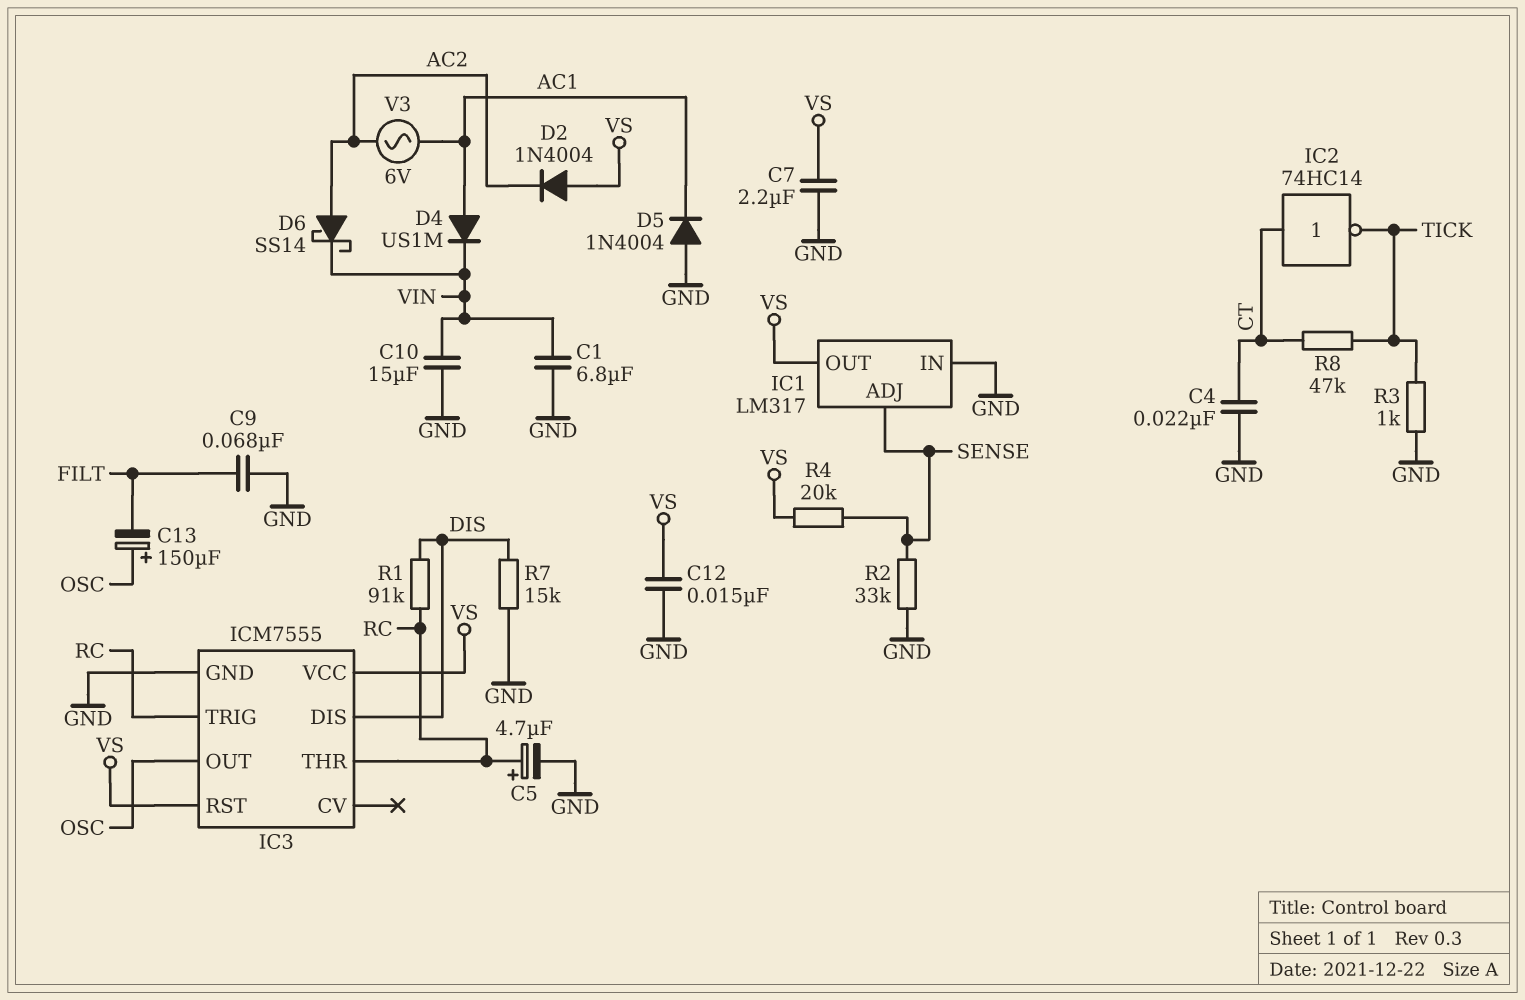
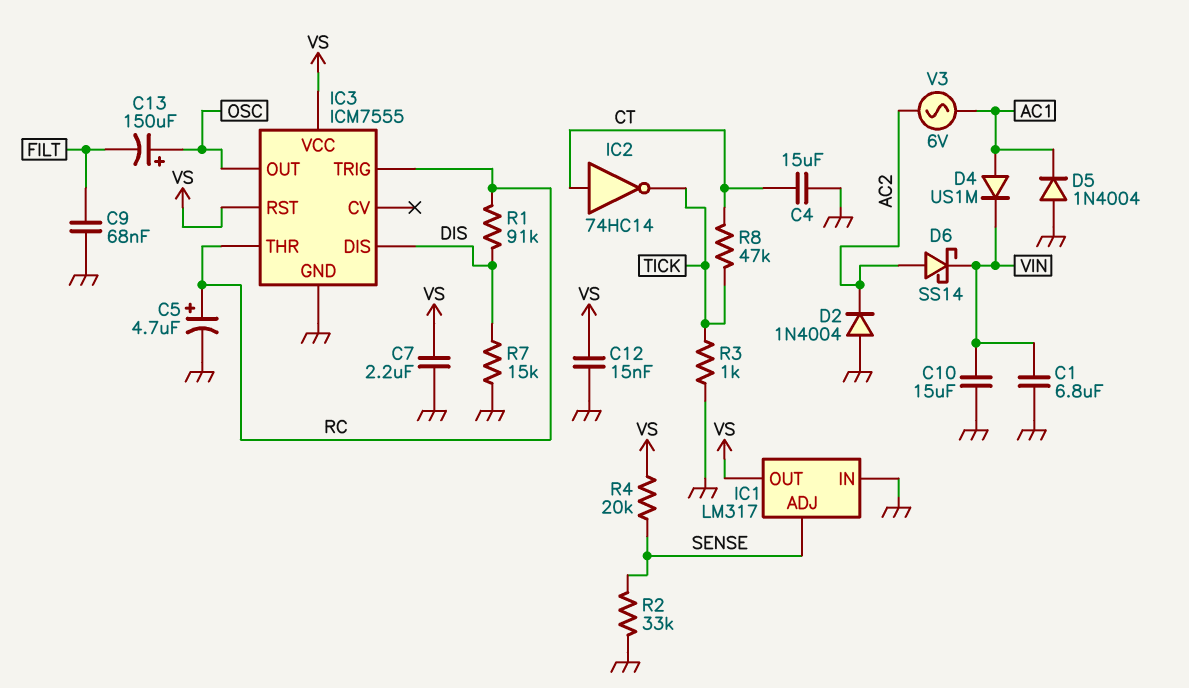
C4: 22nF (CT, GND) -> 15uF (CT, GND)
D2: diode 1N4004 (A VS, K AC2) -> diode 1N4004 (A GND, K AC2)

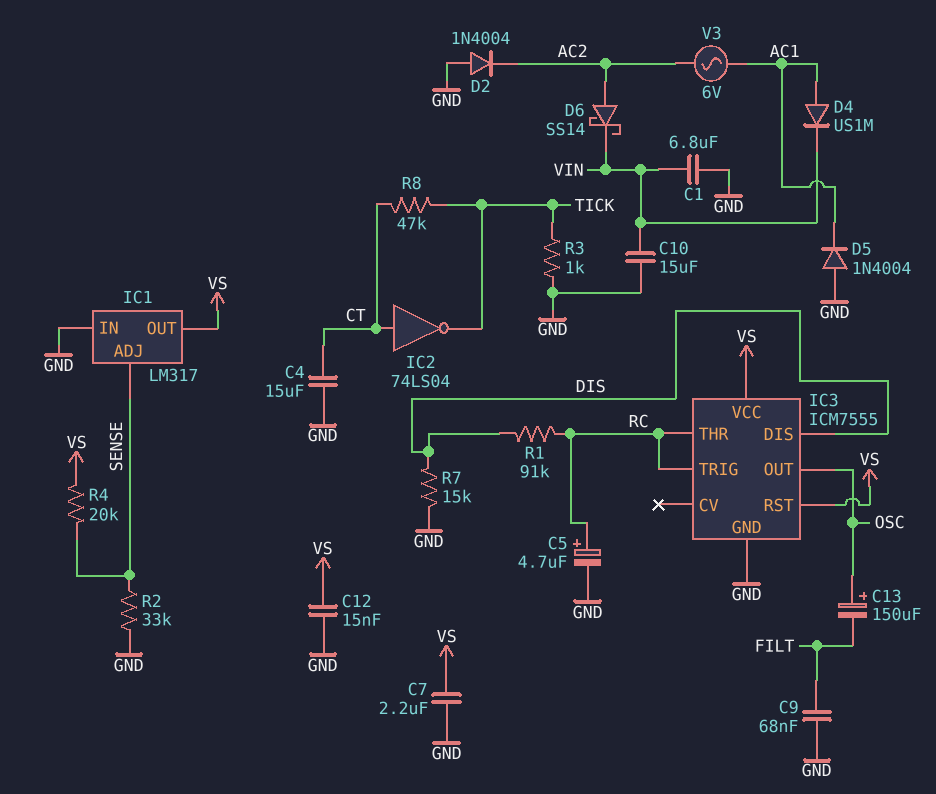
IC2: NOT 74HC14 (in CT, out TICK) -> NOT 74LS04 (in CT, out TICK)

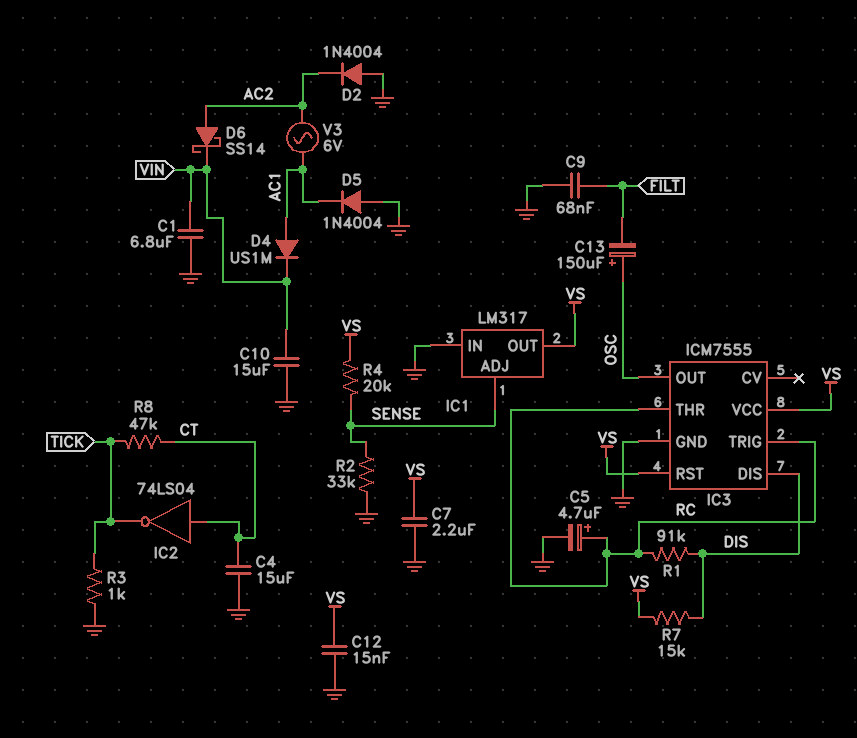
R7: 15k (DIS, GND) -> 15k (DIS, VS)

